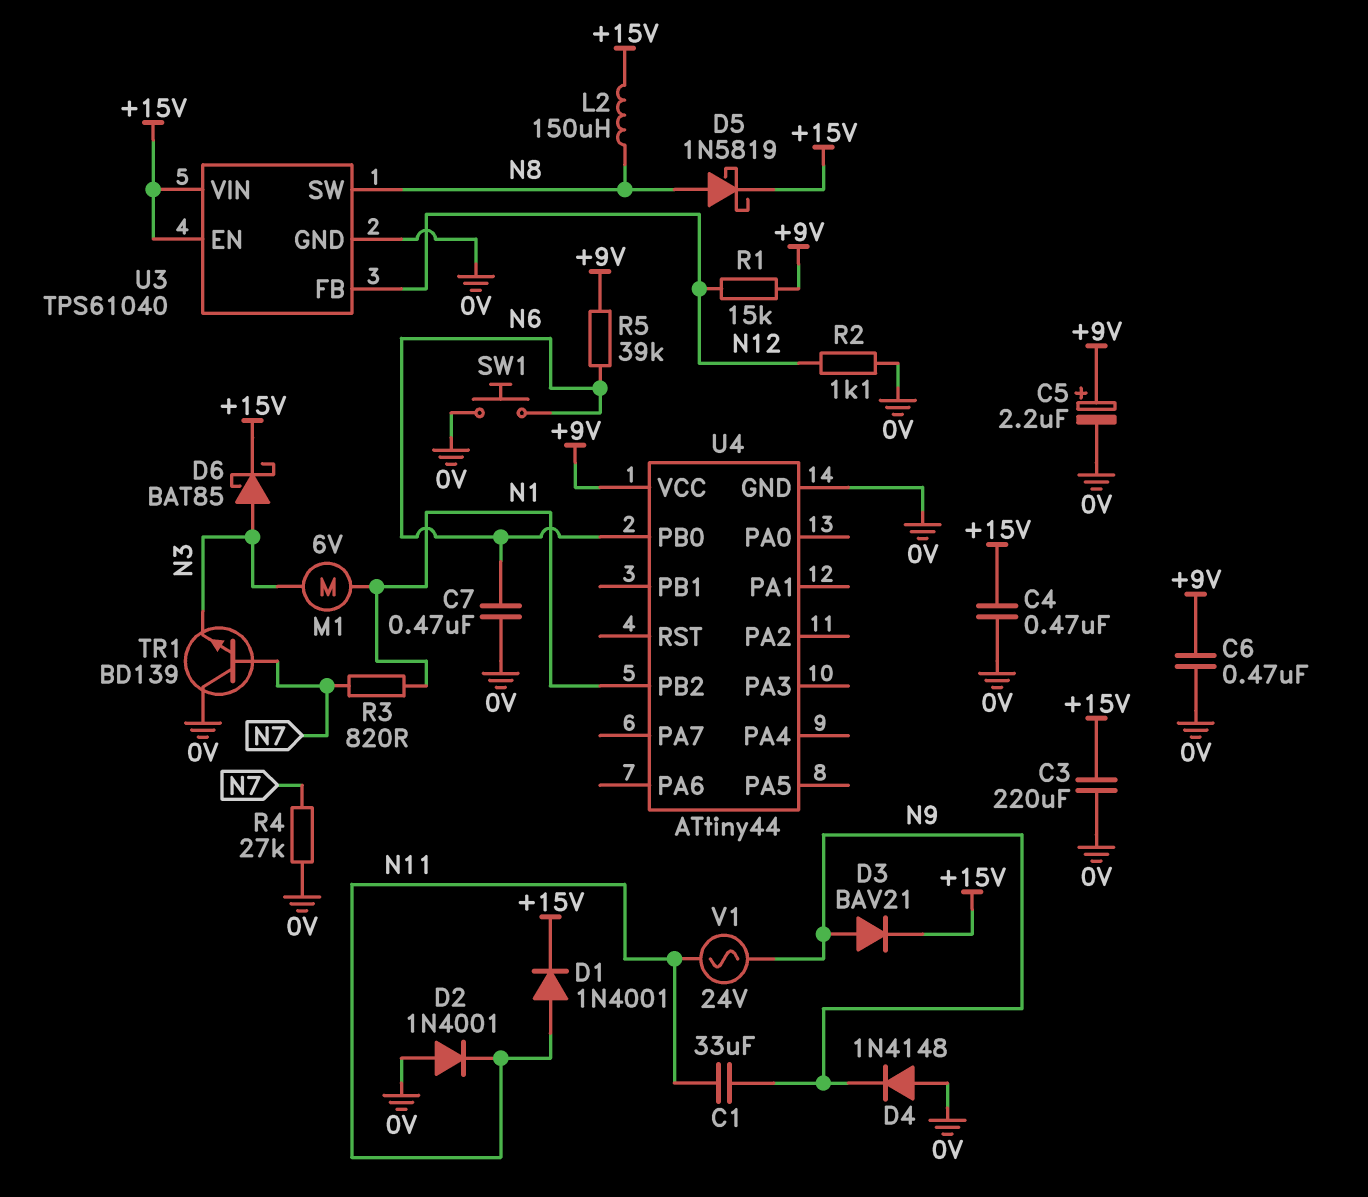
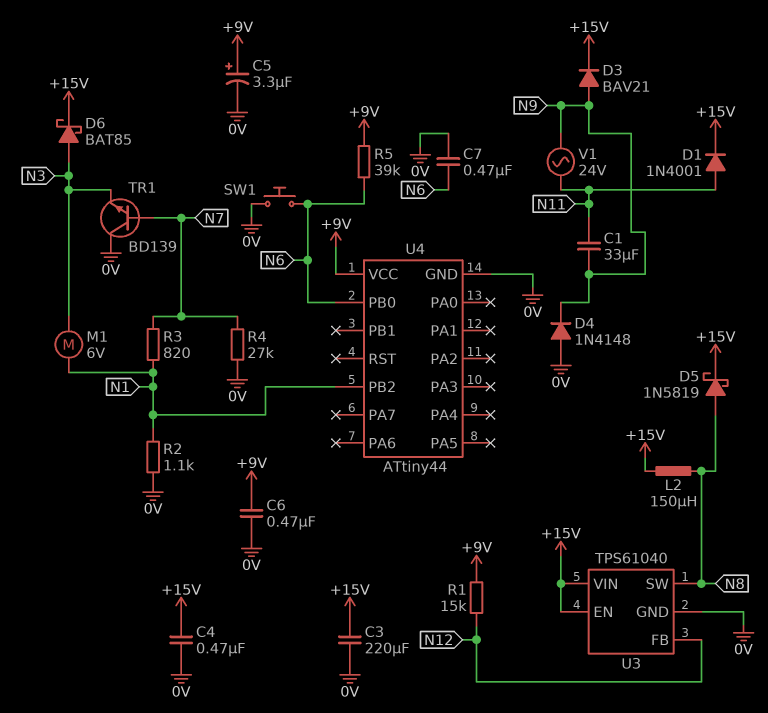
C5: 2.2uF (plus +9V, minus 0V) -> 3.3uF (plus +9V, minus 0V)
D2: diode 1N4001 (A 0V, K N11) -> none
R2: 1.1k (0V, N12) -> 1.1k (0V, N1)

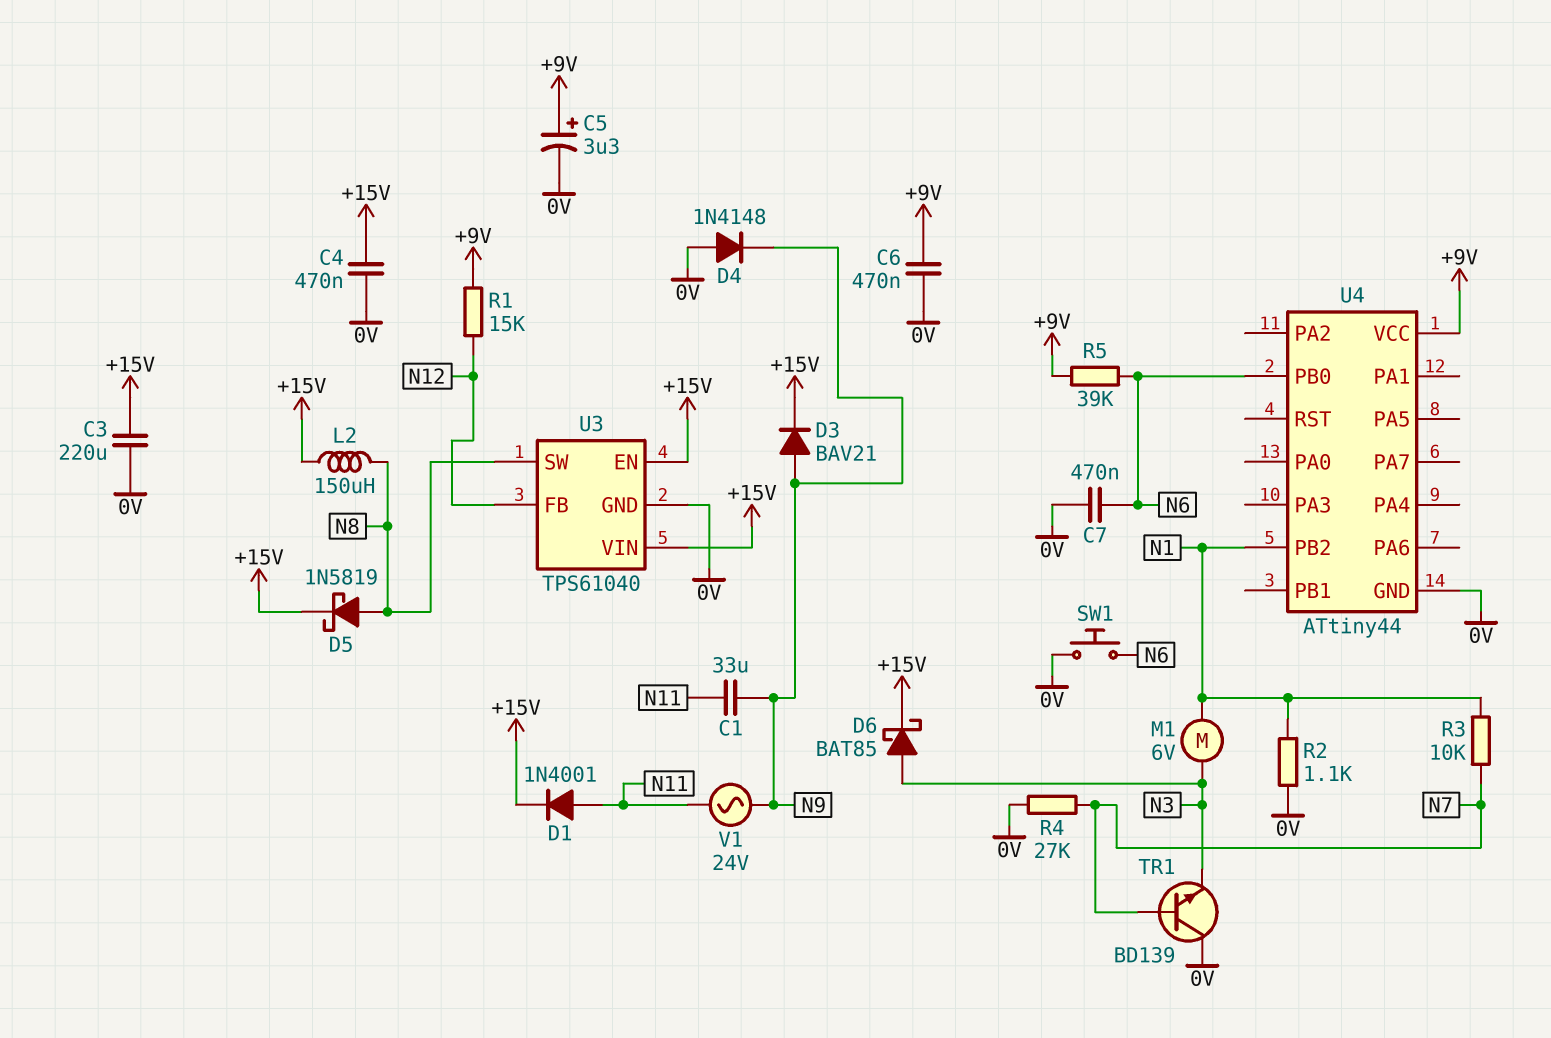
R3: 820 (N1, N7) -> 10k (N1, N7)

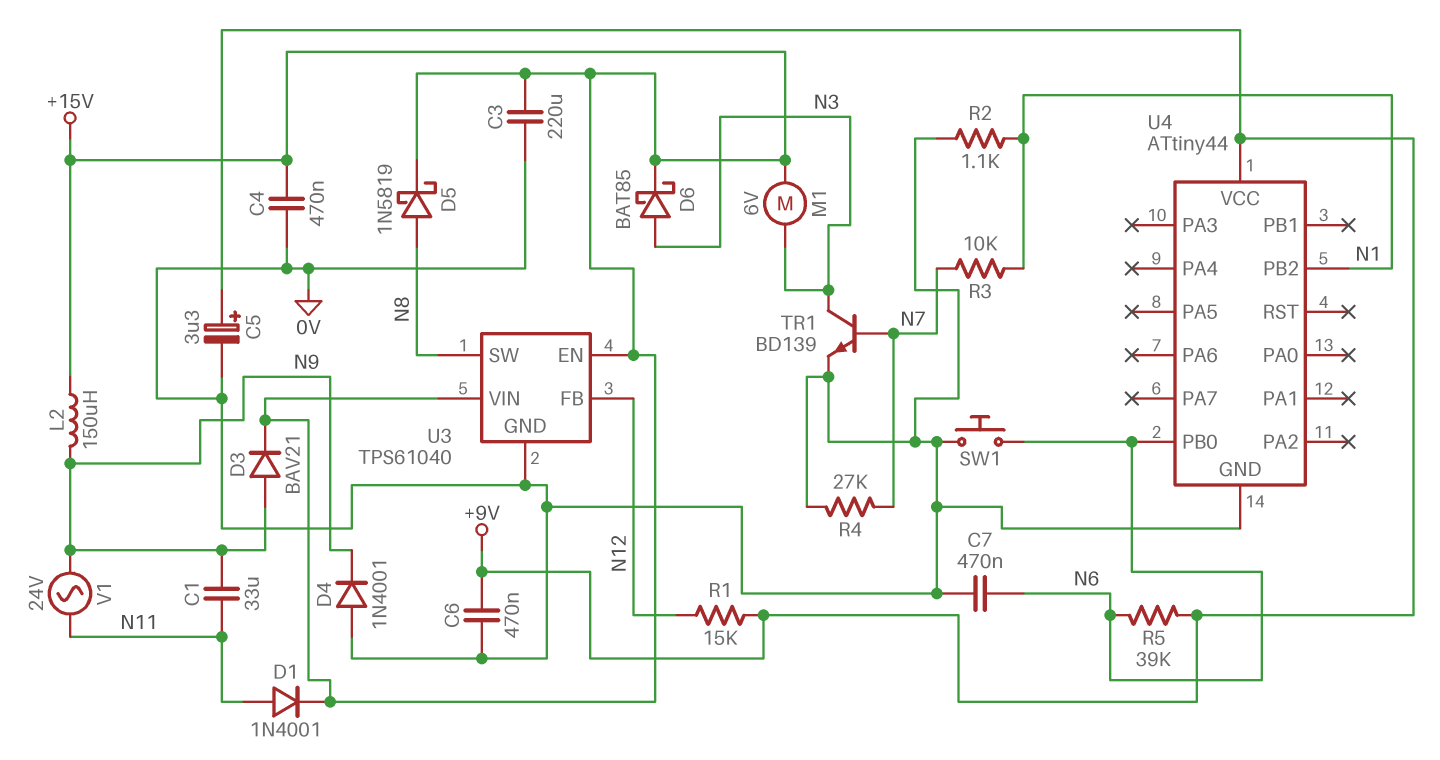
D4: diode 1N4148 (A 0V, K N9) -> diode 1N4001 (A 0V, K N9)
L2: 150uH (+15V, N8) -> 150uH (+15V, N9)
M1: motor 6V (N1, N3) -> motor 6V (+15V, N3)
TR1: NPN BD139 (B N7, C 0V, E N3) -> NPN BD139 (B N7, C N3, E 0V)

